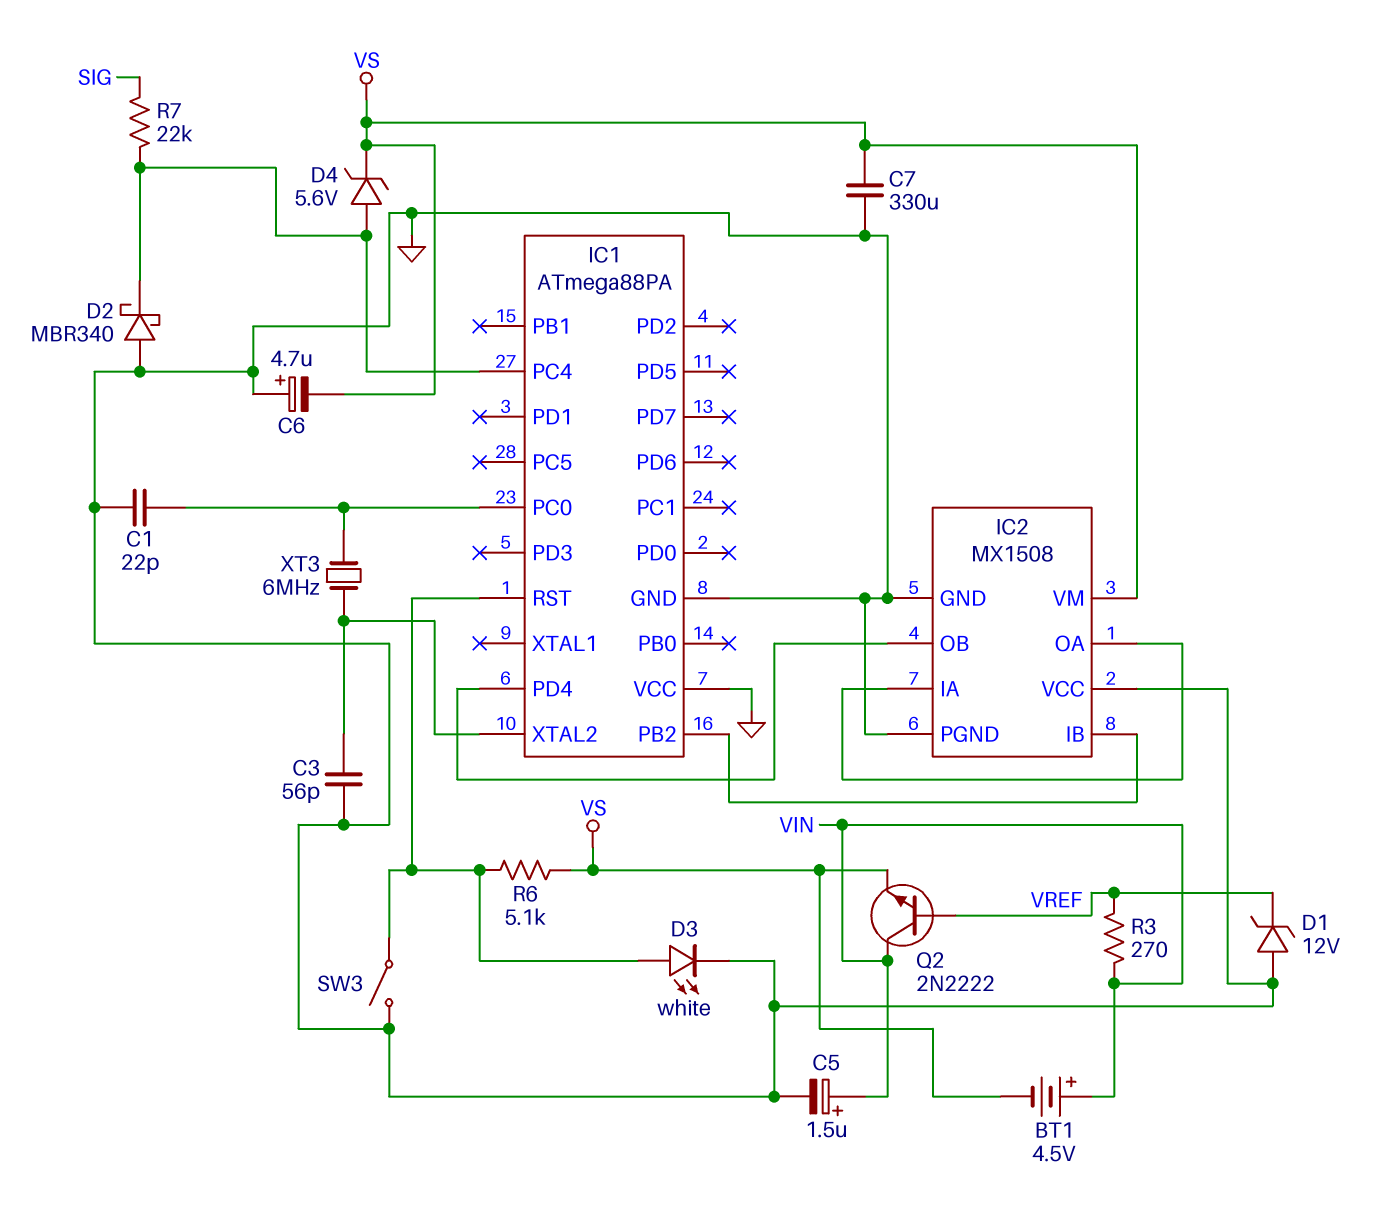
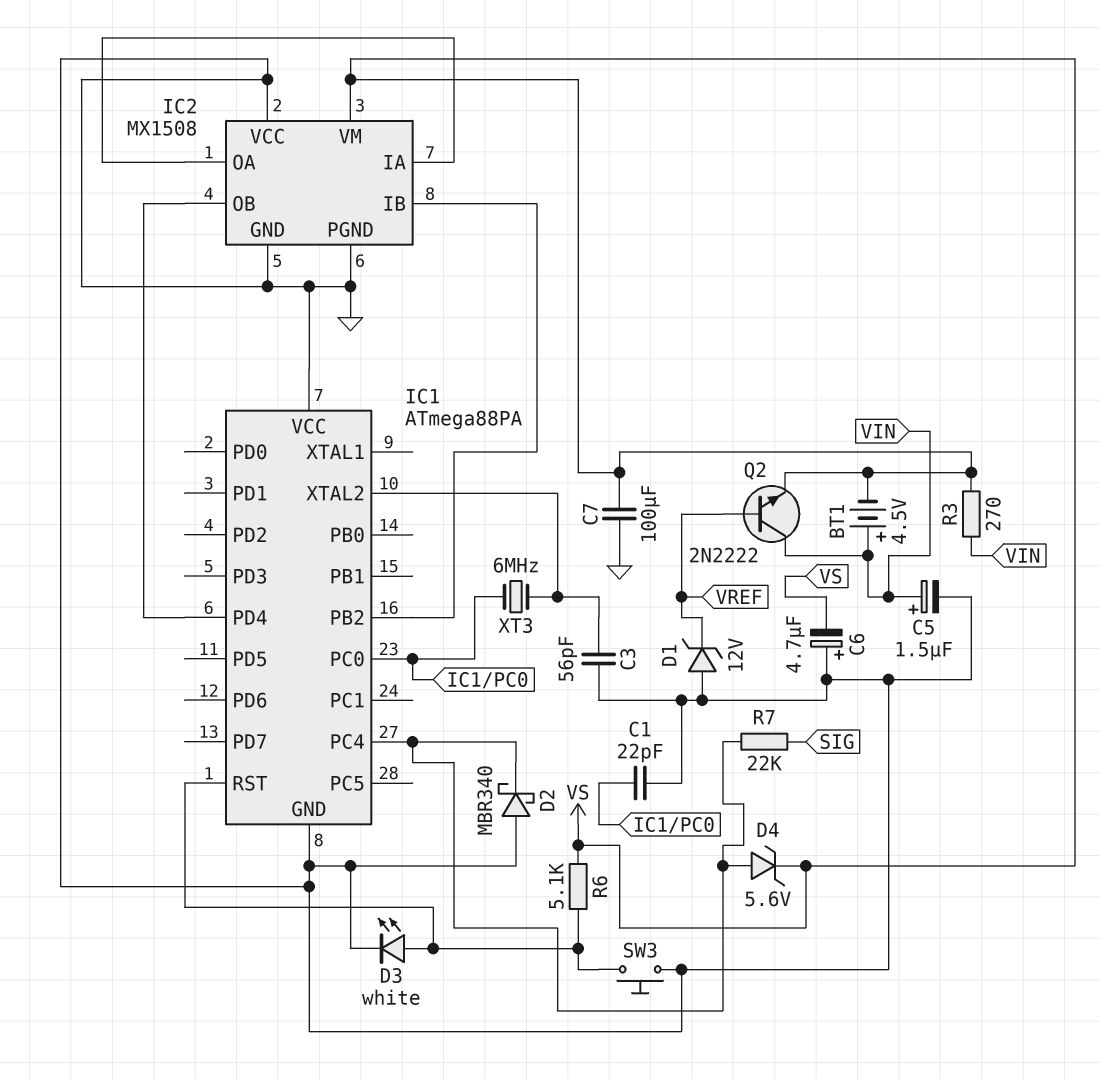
C7: 330uF (GND, VS) -> 100uF (GND, VS)
R3: 270 (VIN, VREF) -> 270 (VIN, VS)
SW3: switch (GND, IC1/RST) -> button (GND, IC1/RST)

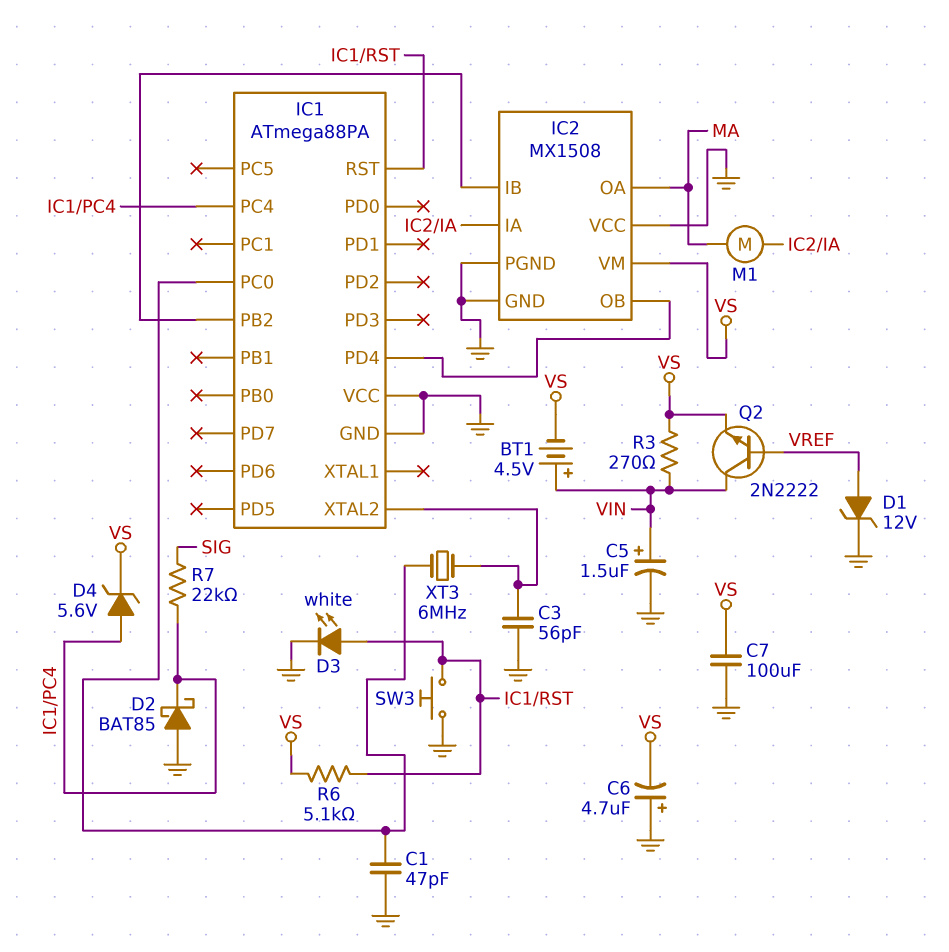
C1: 22pF (GND, IC1/PC0) -> 47pF (GND, IC1/PC0)
D1: zener 12V (A GND, K VREF) -> zener 12V (A VREF, K GND)
D2: schottky MBR340 (A GND, K IC1/PC4) -> schottky BAT85 (A GND, K IC1/PC4)
IC2 pin OA: IC2/IA -> MA
M1: none -> motor (IC2/IA, MA)

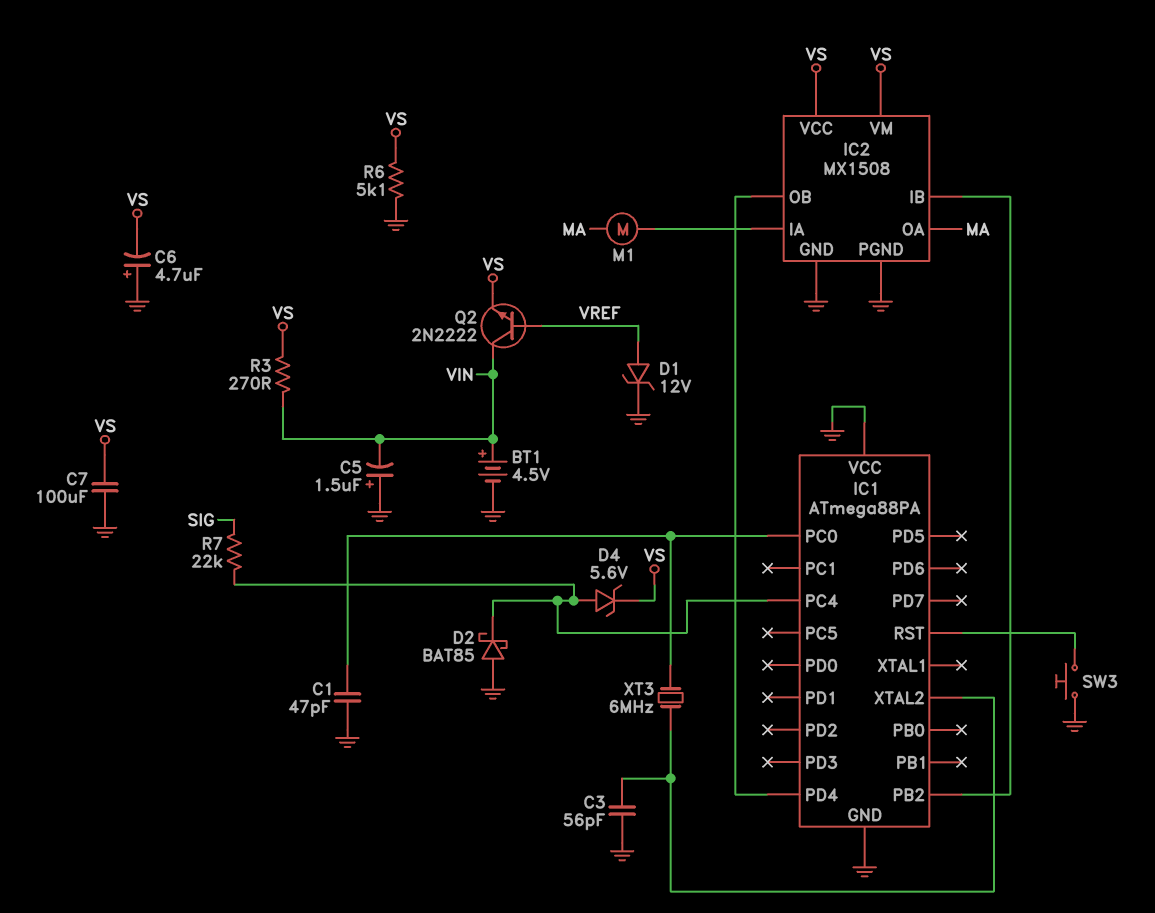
BT1: 4.5V (plus VIN, minus VS) -> 4.5V (plus VIN, minus GND)
C5: 1.5uF (plus VIN, minus GND) -> 1.5uF (plus GND, minus VIN)
D3: LED white (A IC1/RST, K GND) -> none
IC2 pin VCC: GND -> VS
R6: 5.1k (IC1/RST, VS) -> 5.1k (GND, VS)

